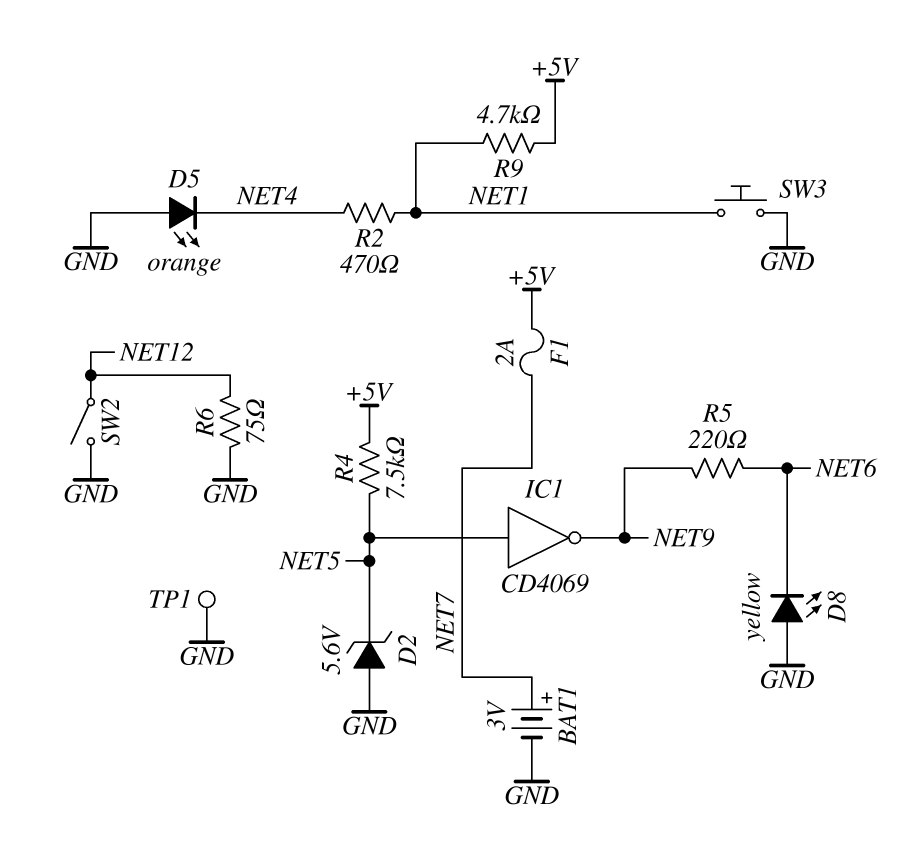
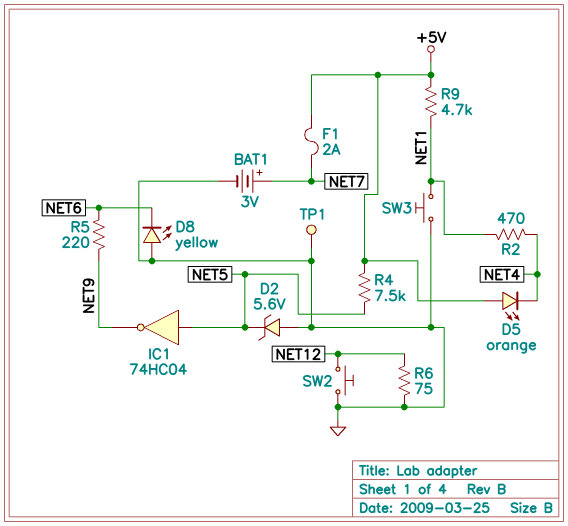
D5: LED orange (A GND, K NET4) -> LED orange (A +5V, K NET4)
IC1: NOT CD4069 (in NET5, out NET9) -> NOT 74HC04 (in NET5, out NET9)
SW2: switch (GND, NET12) -> button (GND, NET12)

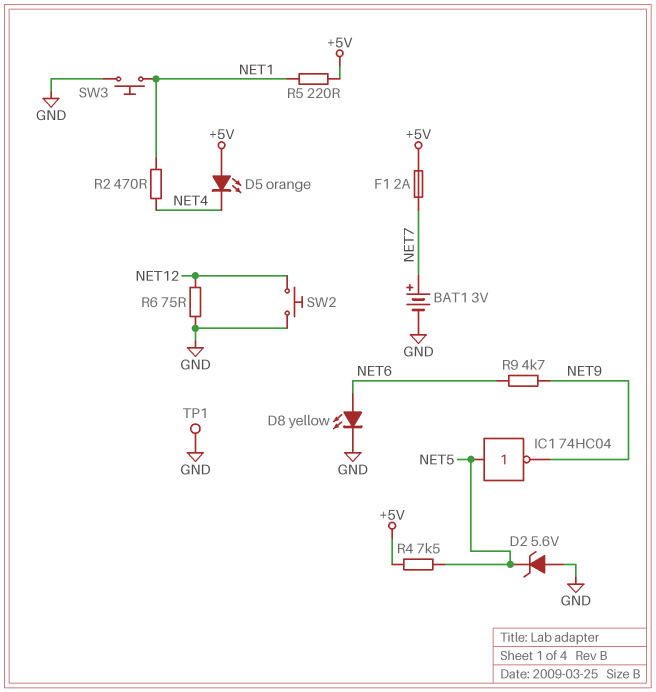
D8: LED yellow (A GND, K NET6) -> LED yellow (A NET6, K GND)
R5: 220 (NET6, NET9) -> 220 (+5V, NET1)
R9: 4.7k (+5V, NET1) -> 4.7k (NET6, NET9)

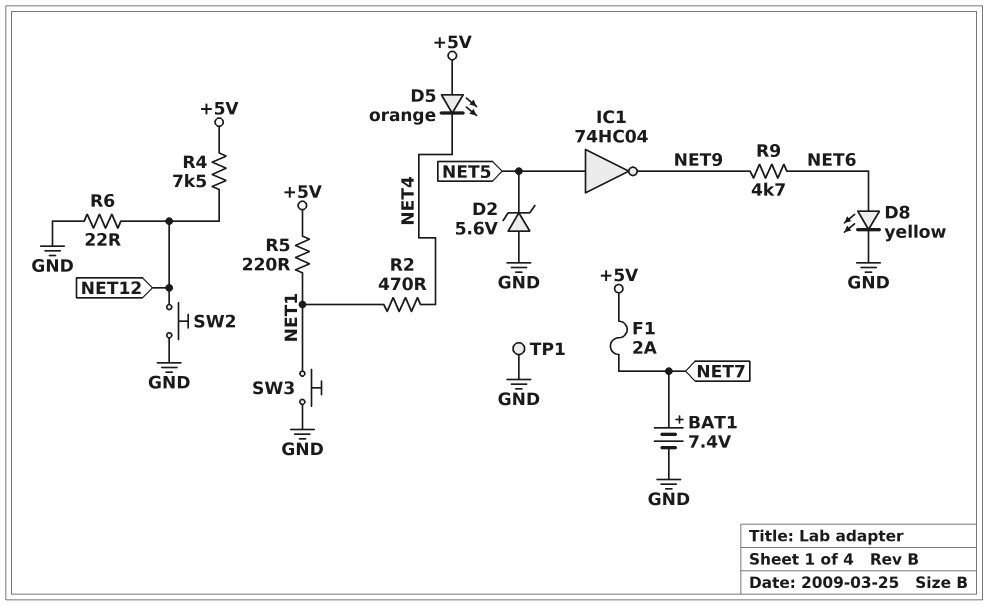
BAT1: 3V (plus NET7, minus GND) -> 7.4V (plus NET7, minus GND)
R4: 7.5k (+5V, NET5) -> 7.5k (+5V, NET12)
R6: 75 (GND, NET12) -> 22 (GND, NET12)

